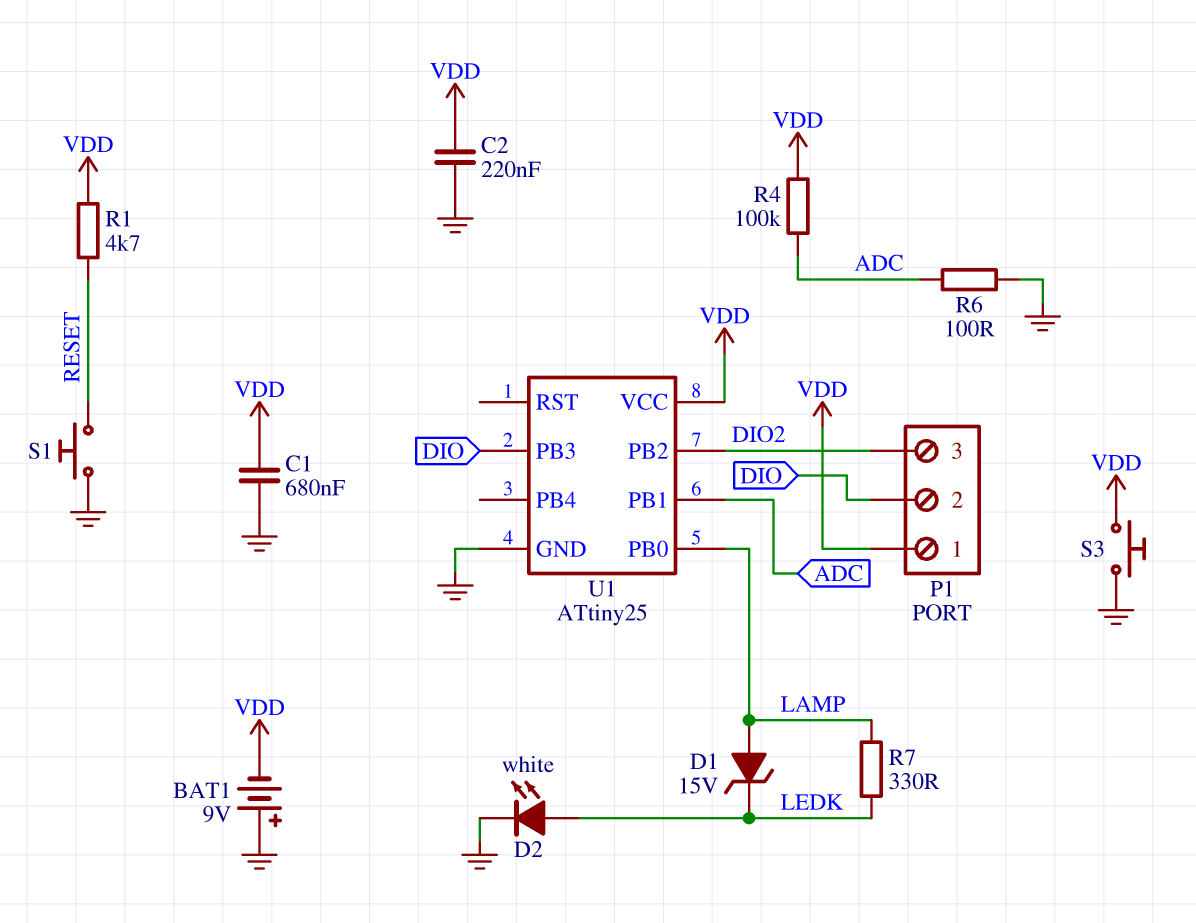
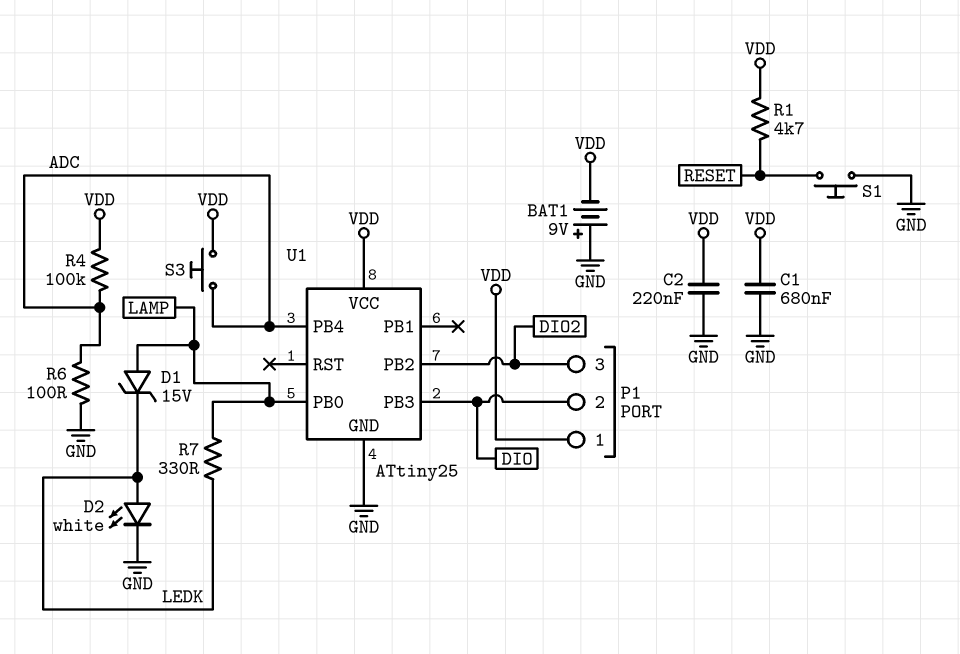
S3: button (GND, VDD) -> button (ADC, VDD)
U1 pin PB1: ADC -> none
U1 pin PB4: none -> ADC

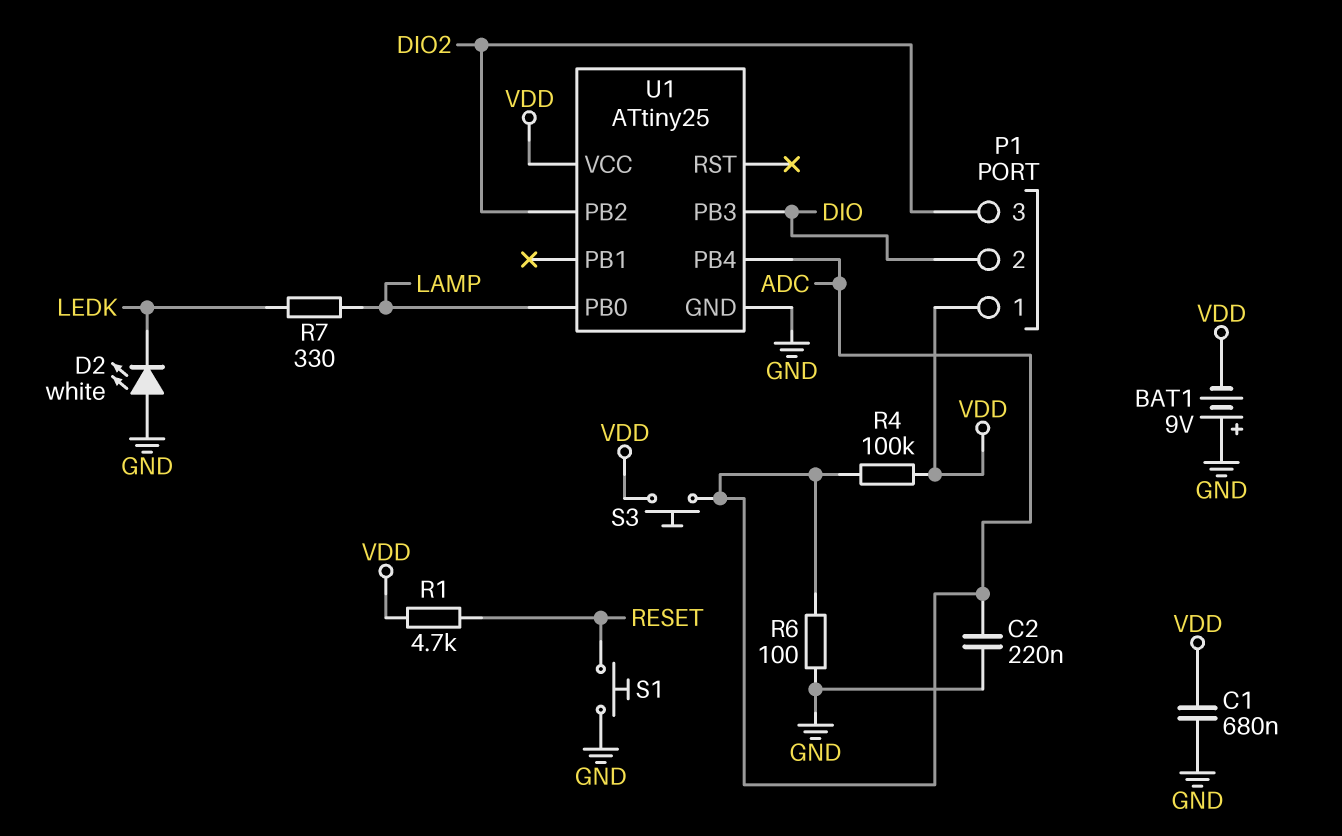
C2: 220nF (GND, VDD) -> 220nF (ADC, GND)
D1: zener 15V (A LAMP, K LEDK) -> none
D2: LED white (A LEDK, K GND) -> LED white (A GND, K LEDK)

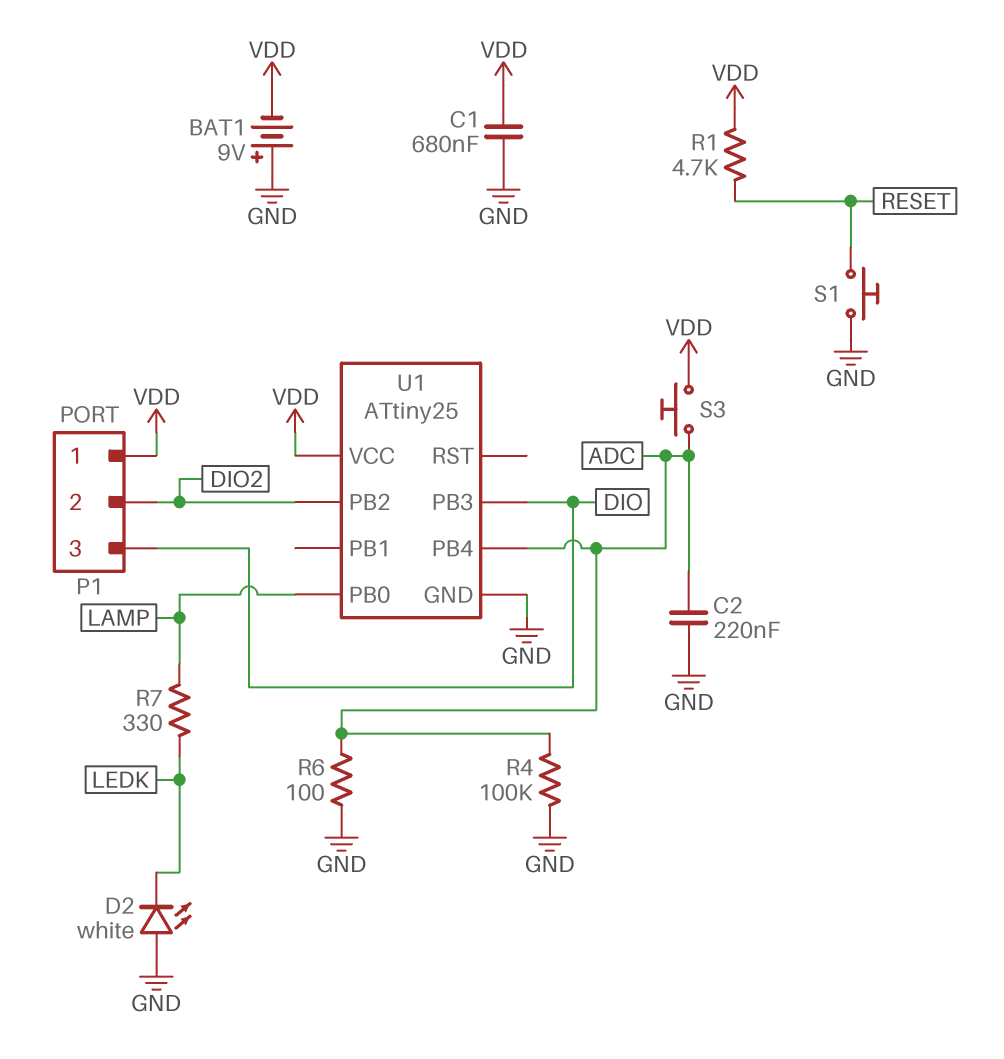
P1 pin 2: DIO -> DIO2
P1 pin 3: DIO2 -> DIO
R4: 100k (ADC, VDD) -> 100k (ADC, GND)

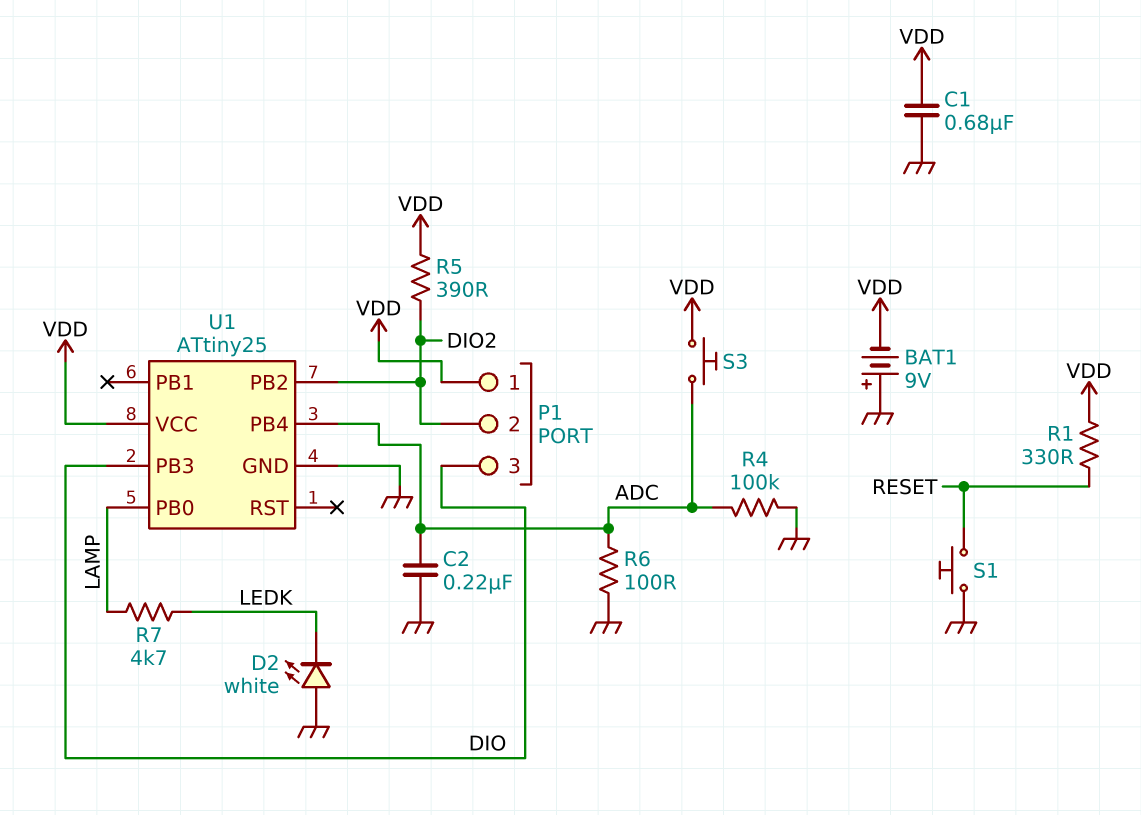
R1: 4.7k (RESET, VDD) -> 330 (RESET, VDD)
R5: none -> 390 (DIO2, VDD)
R7: 330 (LAMP, LEDK) -> 4.7k (LAMP, LEDK)

